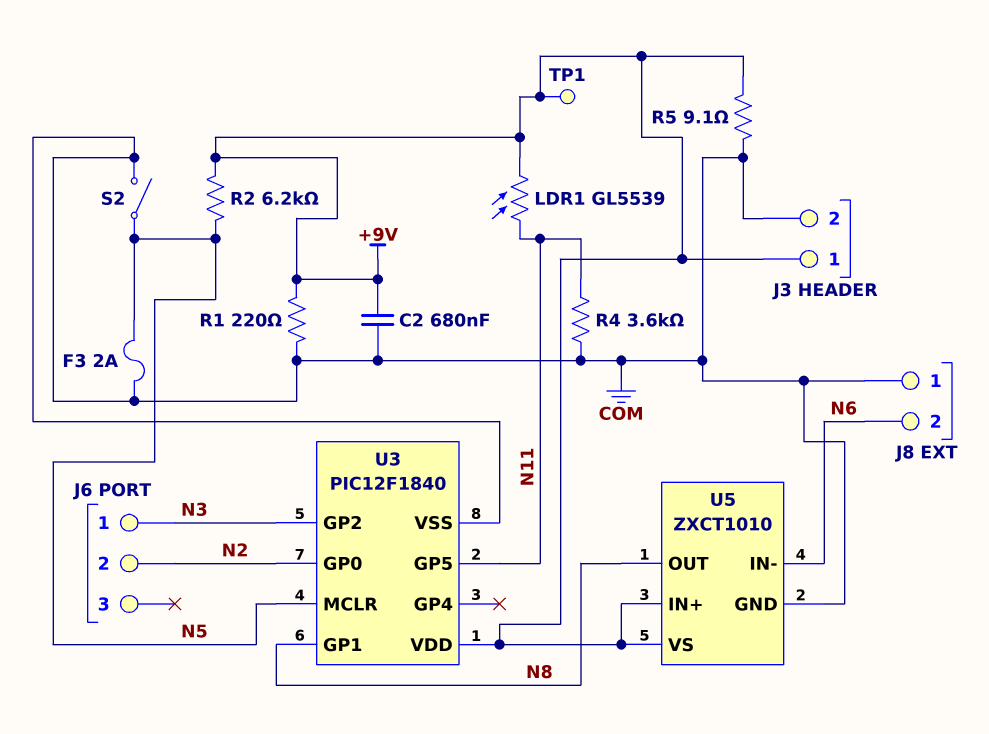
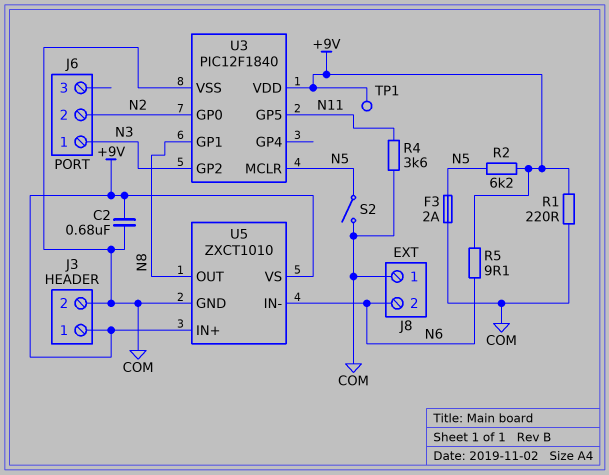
LDR1: GL5539 (+9V, N11) -> none
R5: 9.1 (+9V, COM) -> 9.1 (+9V, N6)

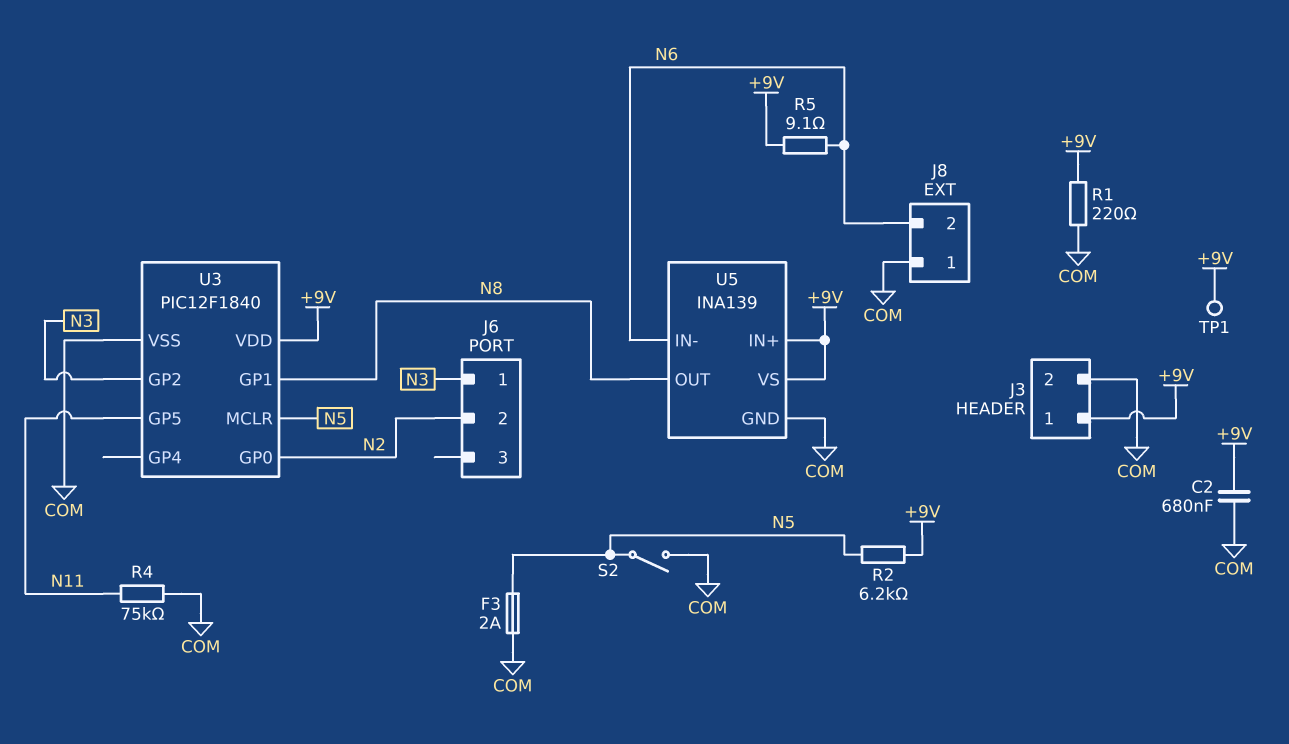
R4: 3.6k (COM, N11) -> 75k (COM, N11)
U5: ZXCT1010 -> INA139

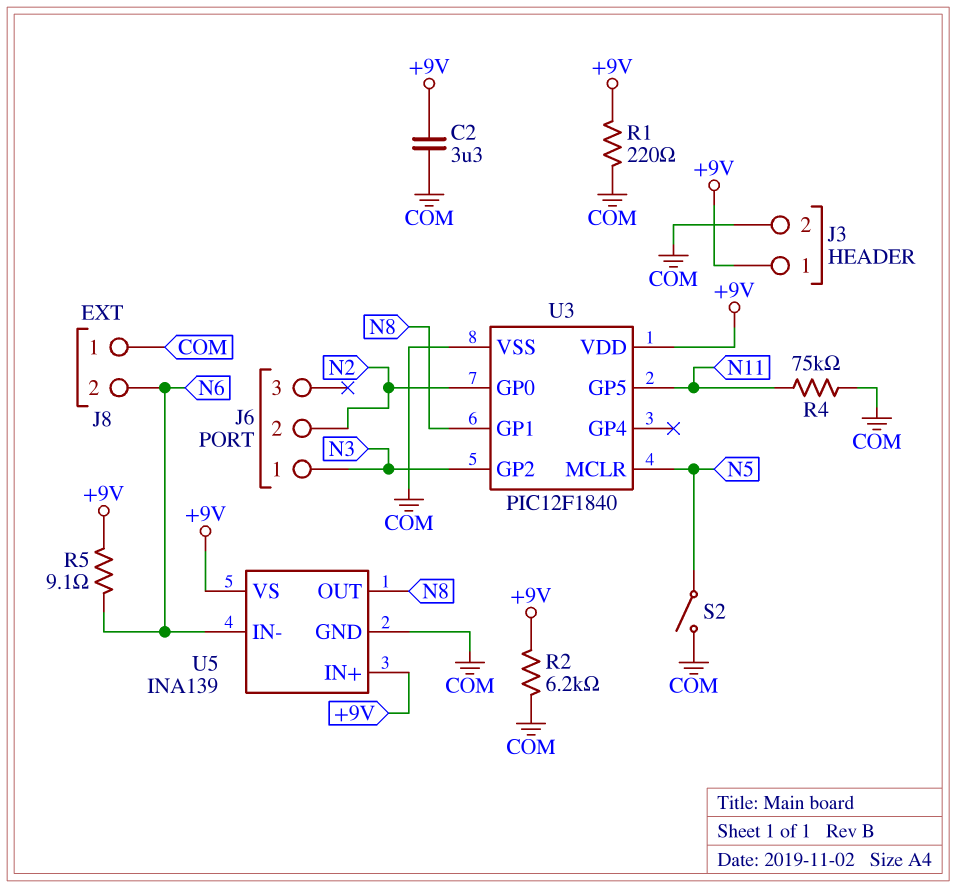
C2: 680nF (+9V, COM) -> 3.3uF (+9V, COM)
F3: 2A (COM, N5) -> none
R2: 6.2k (+9V, N5) -> 6.2k (+9V, COM)
TP1: test point (+9V) -> none

